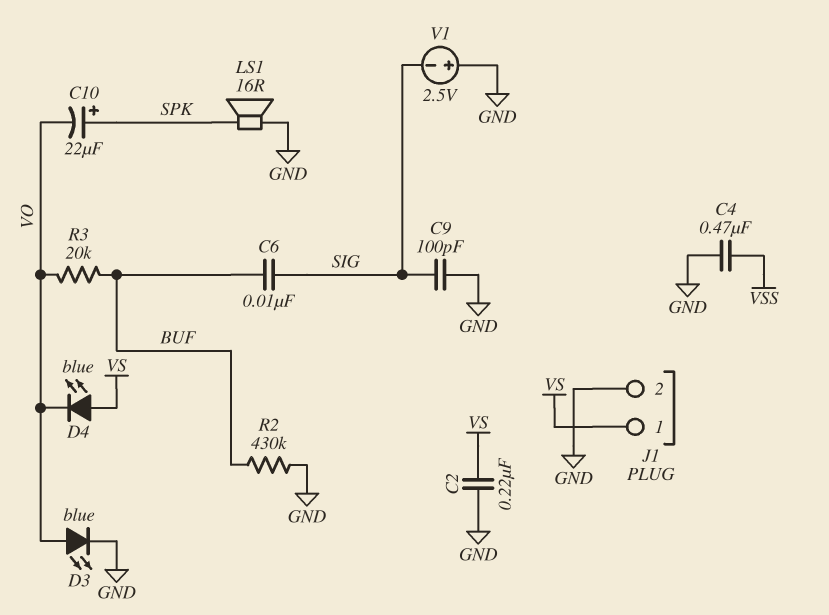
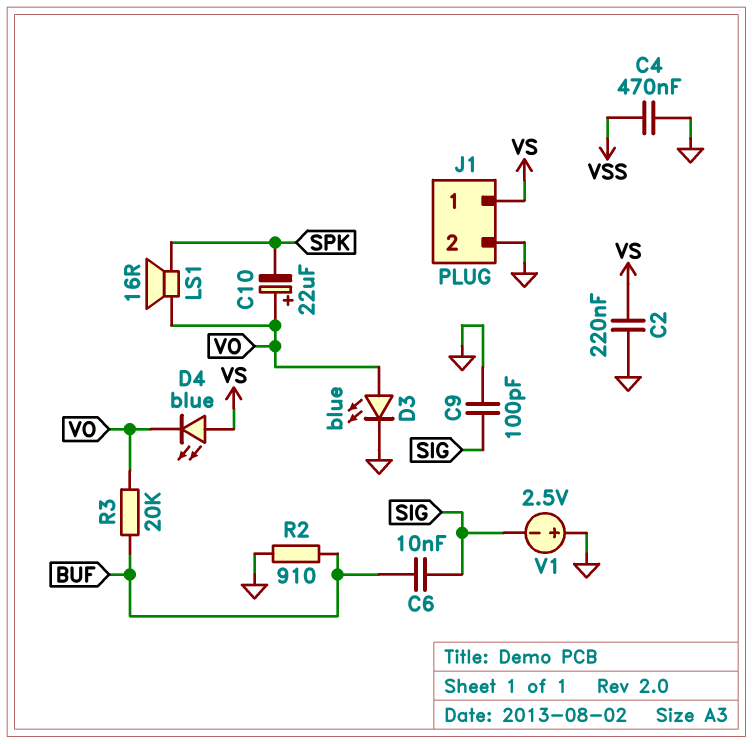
C10: 22uF (plus SPK, minus VO) -> 22uF (plus VO, minus SPK)
LS1: speaker 16R (GND, SPK) -> speaker 16R (SPK, VO)
R2: 430k (BUF, GND) -> 910 (BUF, GND)

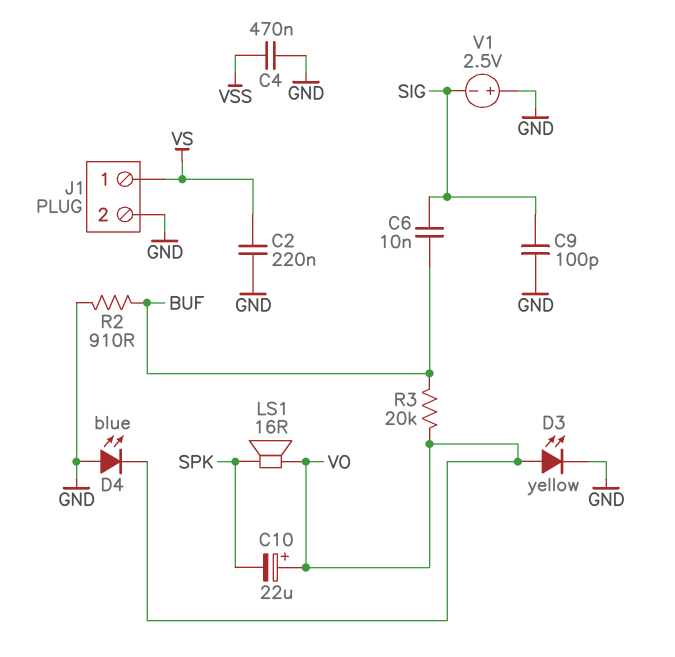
D3: LED blue (A VO, K GND) -> LED yellow (A VO, K GND)
D4: LED blue (A VS, K VO) -> LED blue (A GND, K VO)

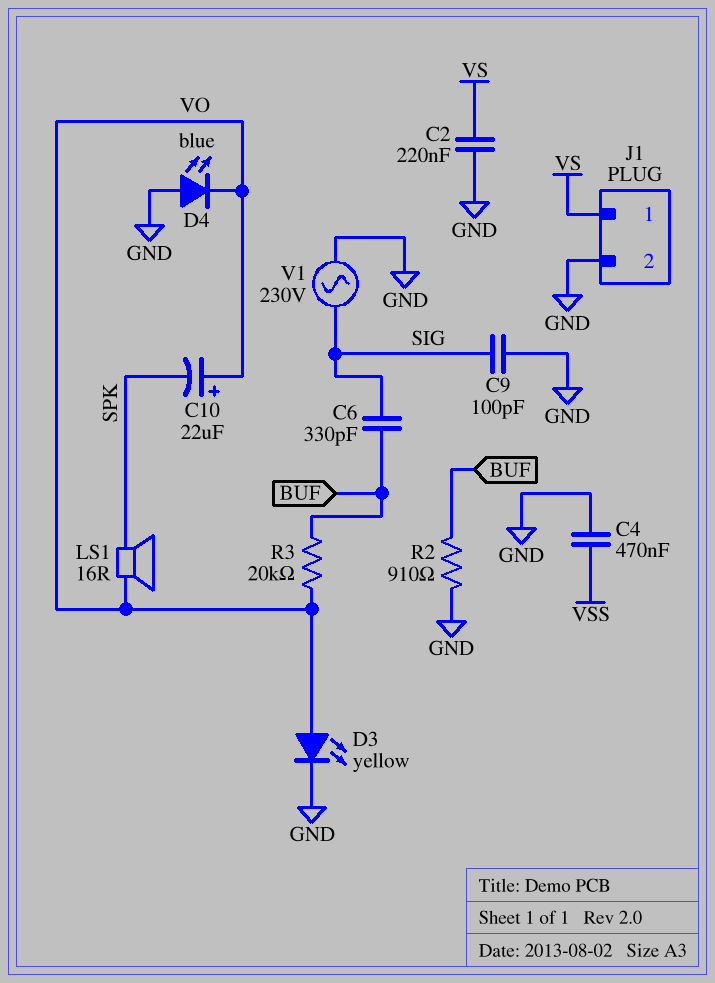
C6: 10nF (BUF, SIG) -> 330pF (BUF, SIG)
V1: 2.5V (plus GND, minus SIG) -> AC 230V (GND, SIG)

